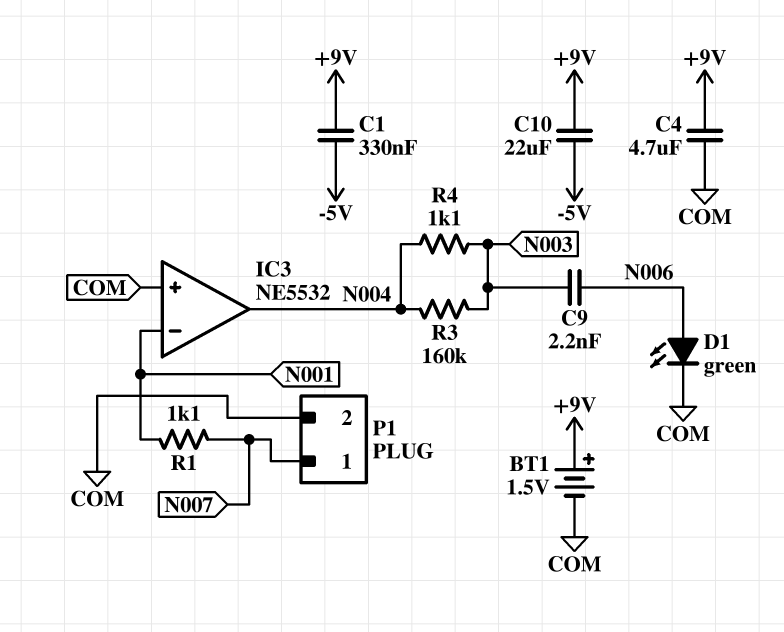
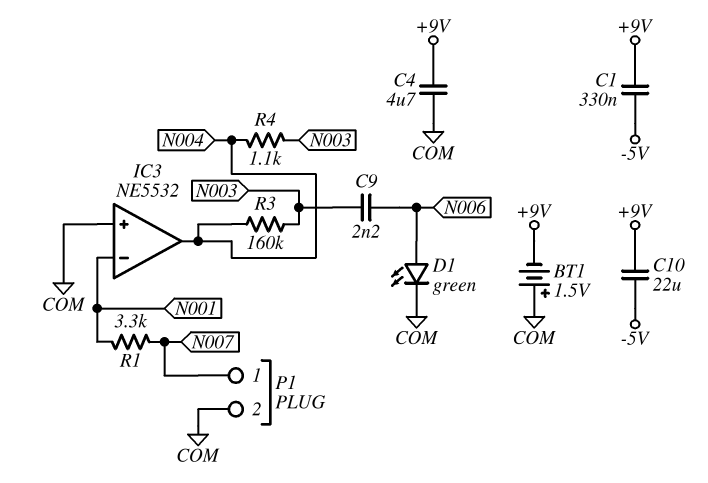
BT1: 1.5V (plus +9V, minus COM) -> 1.5V (plus COM, minus +9V)
R1: 1.1k (N001, N007) -> 3.3k (N001, N007)

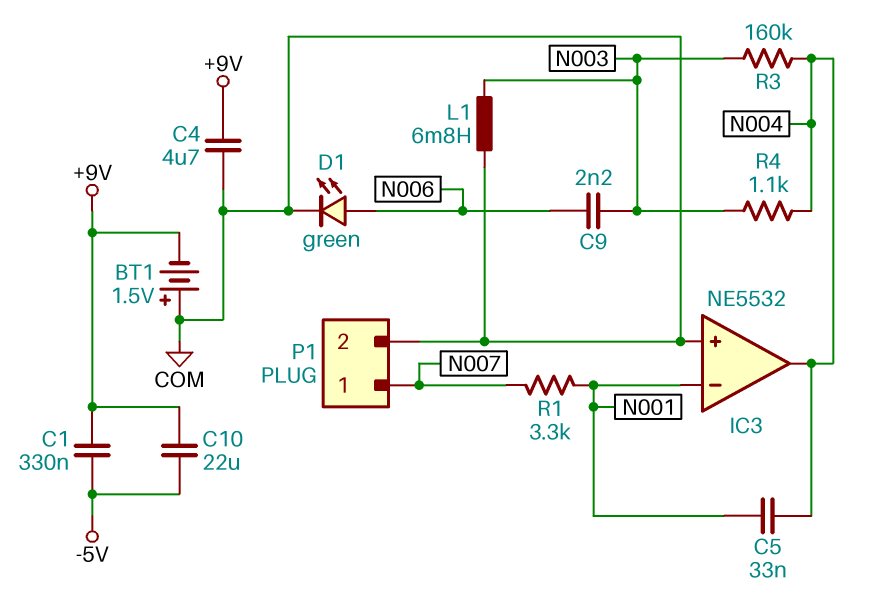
C5: none -> 33nF (N001, N004)
L1: none -> 6.8mH (COM, N003)

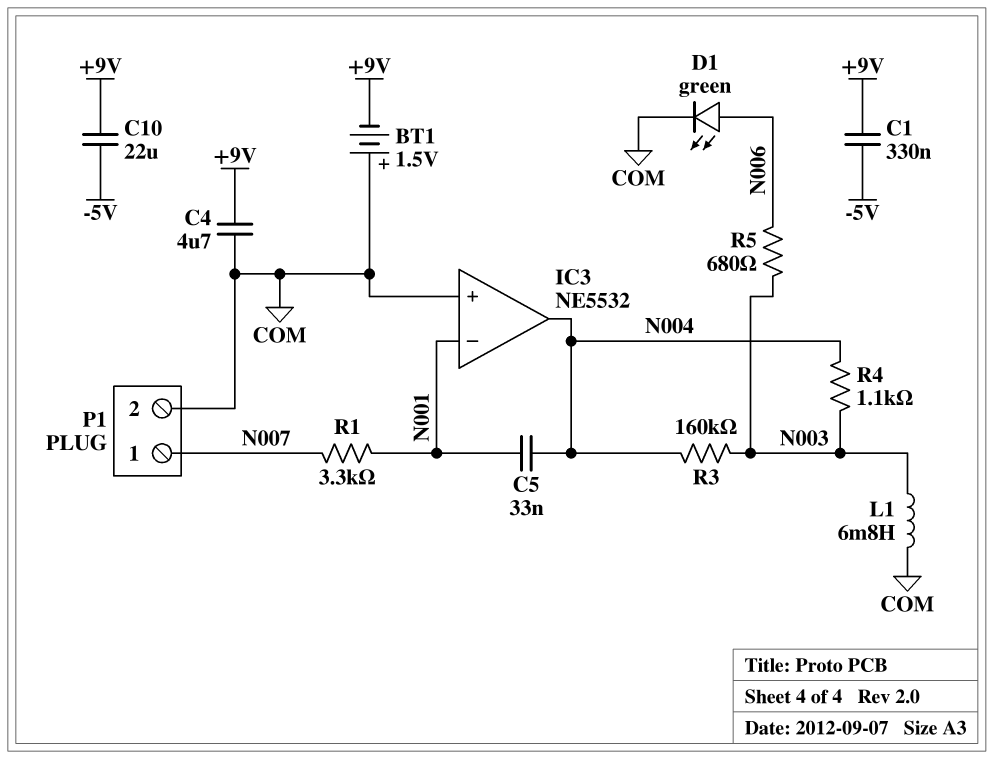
C9: 2.2nF (N003, N006) -> none
R5: none -> 680 (N003, N006)

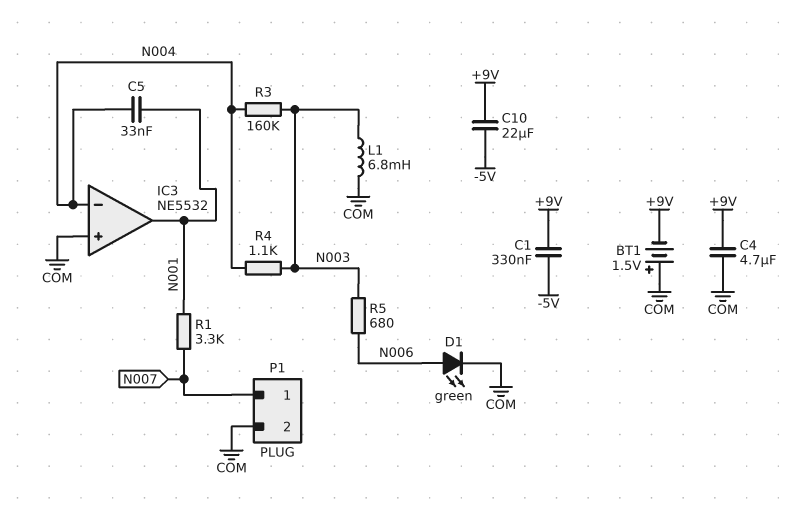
IC3 pin in-: N001 -> N004
IC3 pin out: N004 -> N001

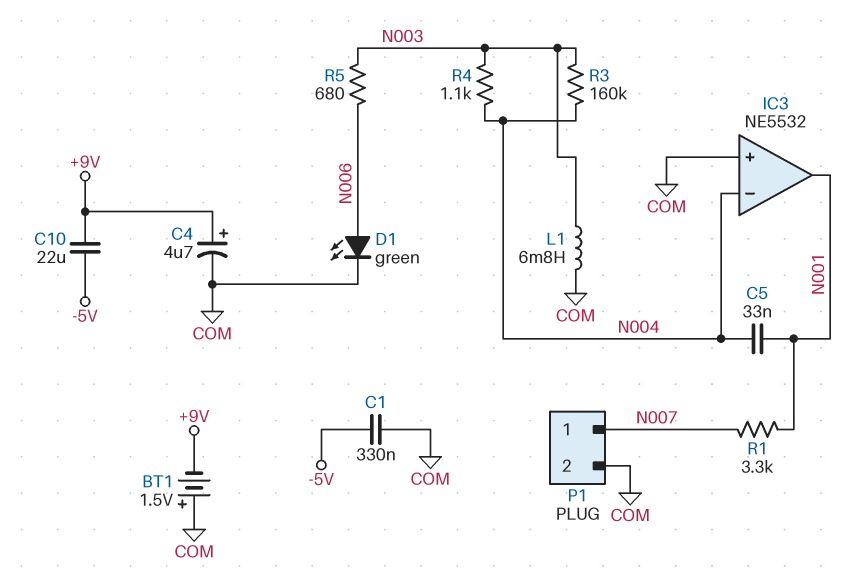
C1: 330nF (+9V, -5V) -> 330nF (-5V, COM)
C4: 4.7uF (+9V, COM) -> 4.7uF (plus +9V, minus COM)

